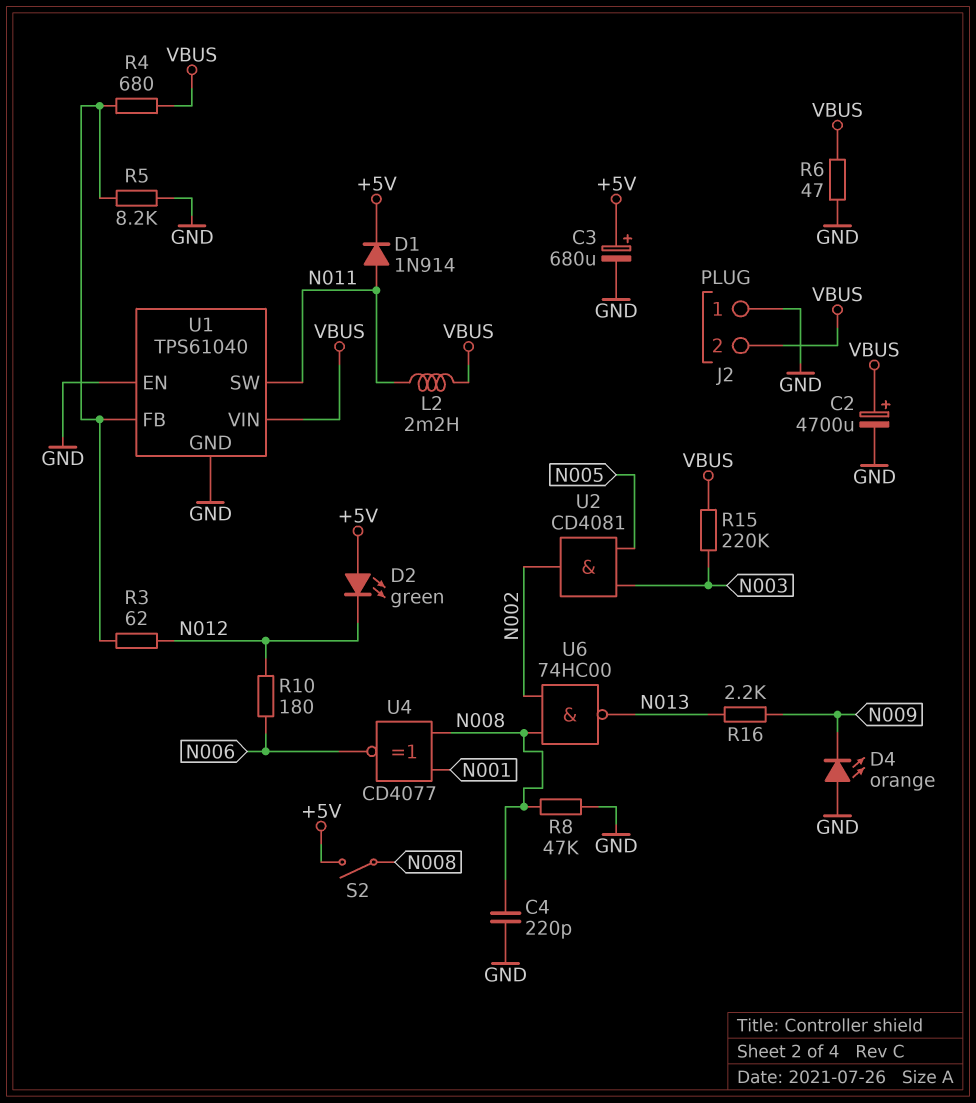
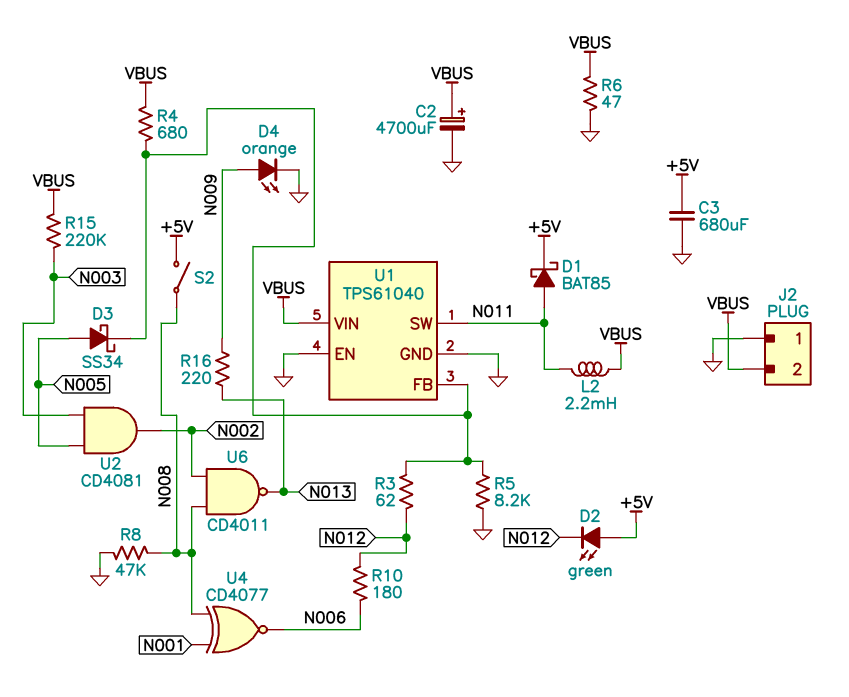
C3: 680uF (plus +5V, minus GND) -> 680uF (+5V, GND)
C4: 220pF (GND, N008) -> none
D1: diode 1N914 (A N011, K +5V) -> schottky BAT85 (A N011, K +5V)
D3: none -> schottky SS34 (A N005, K U1/FB)
D4: LED orange (A GND, K N009) -> LED orange (A N009, K GND)
R16: 2.2k (N009, N013) -> 220 (N009, N013)
U6: NAND 74HC00 (in N002, in N008, out N013) -> NAND CD4011 (in N002, in N008, out N013)

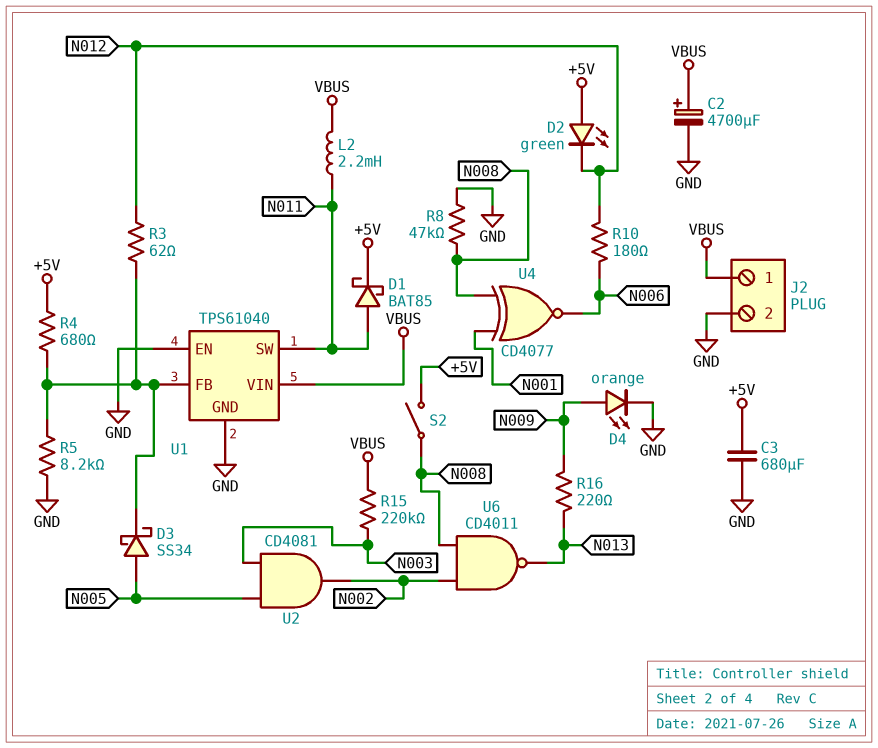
J2 pin 1: GND -> VBUS
J2 pin 2: VBUS -> GND
R4: 680 (U1/FB, VBUS) -> 680 (+5V, U1/FB)
R6: 47 (GND, VBUS) -> none

